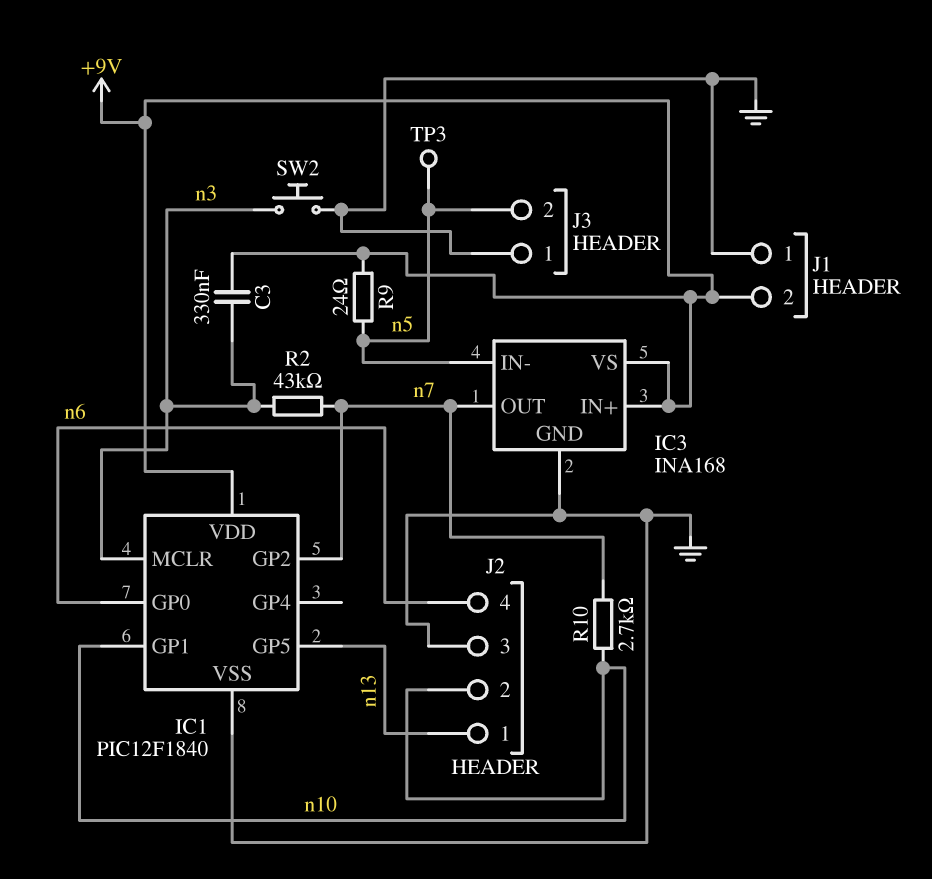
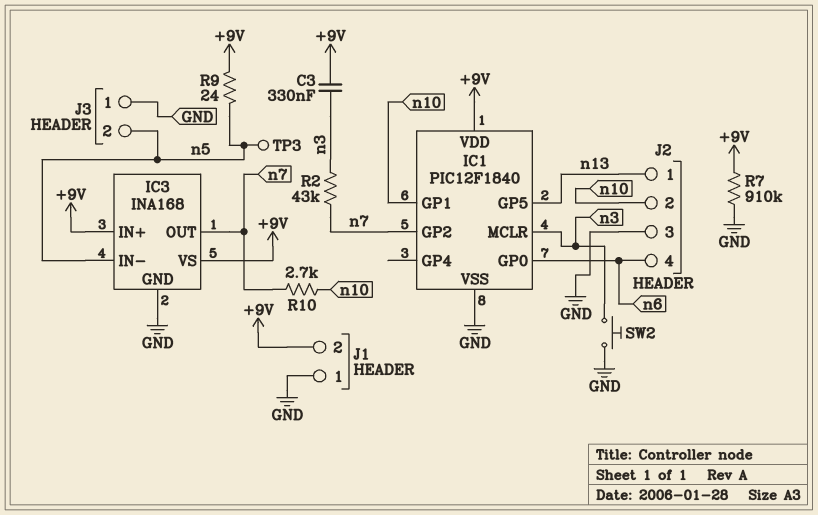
R7: none -> 910k (+9V, GND)

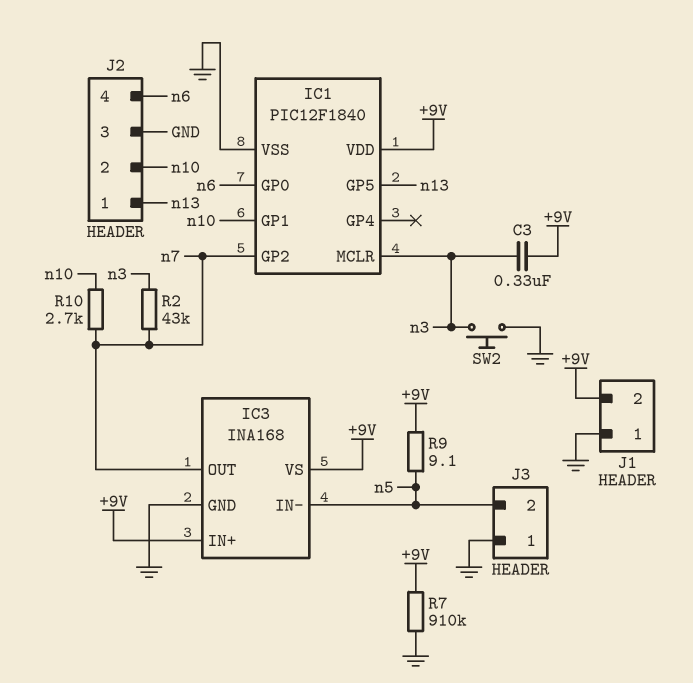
R9: 24 (+9V, n5) -> 9.1 (+9V, n5)
TP3: test point (n5) -> none

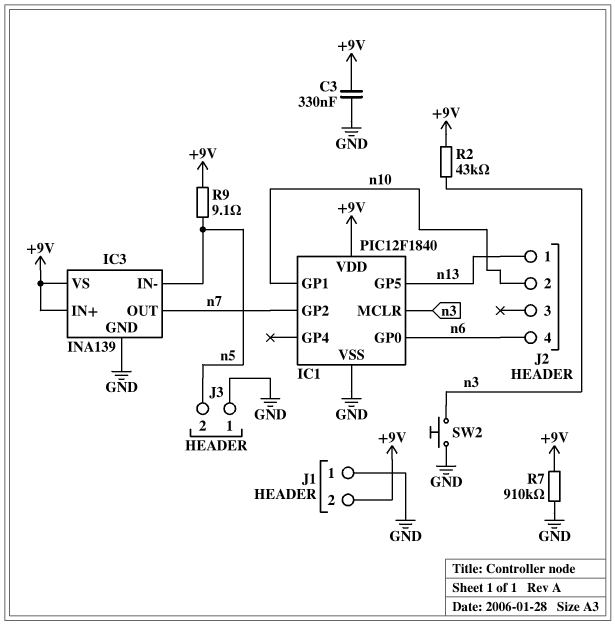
C3: 330nF (+9V, n3) -> 330nF (+9V, GND)
IC3: INA168 -> INA139
J2 pin 3: GND -> none
R2: 43k (n3, n7) -> 43k (+9V, n3)
R10: 2.7k (n7, n10) -> none

